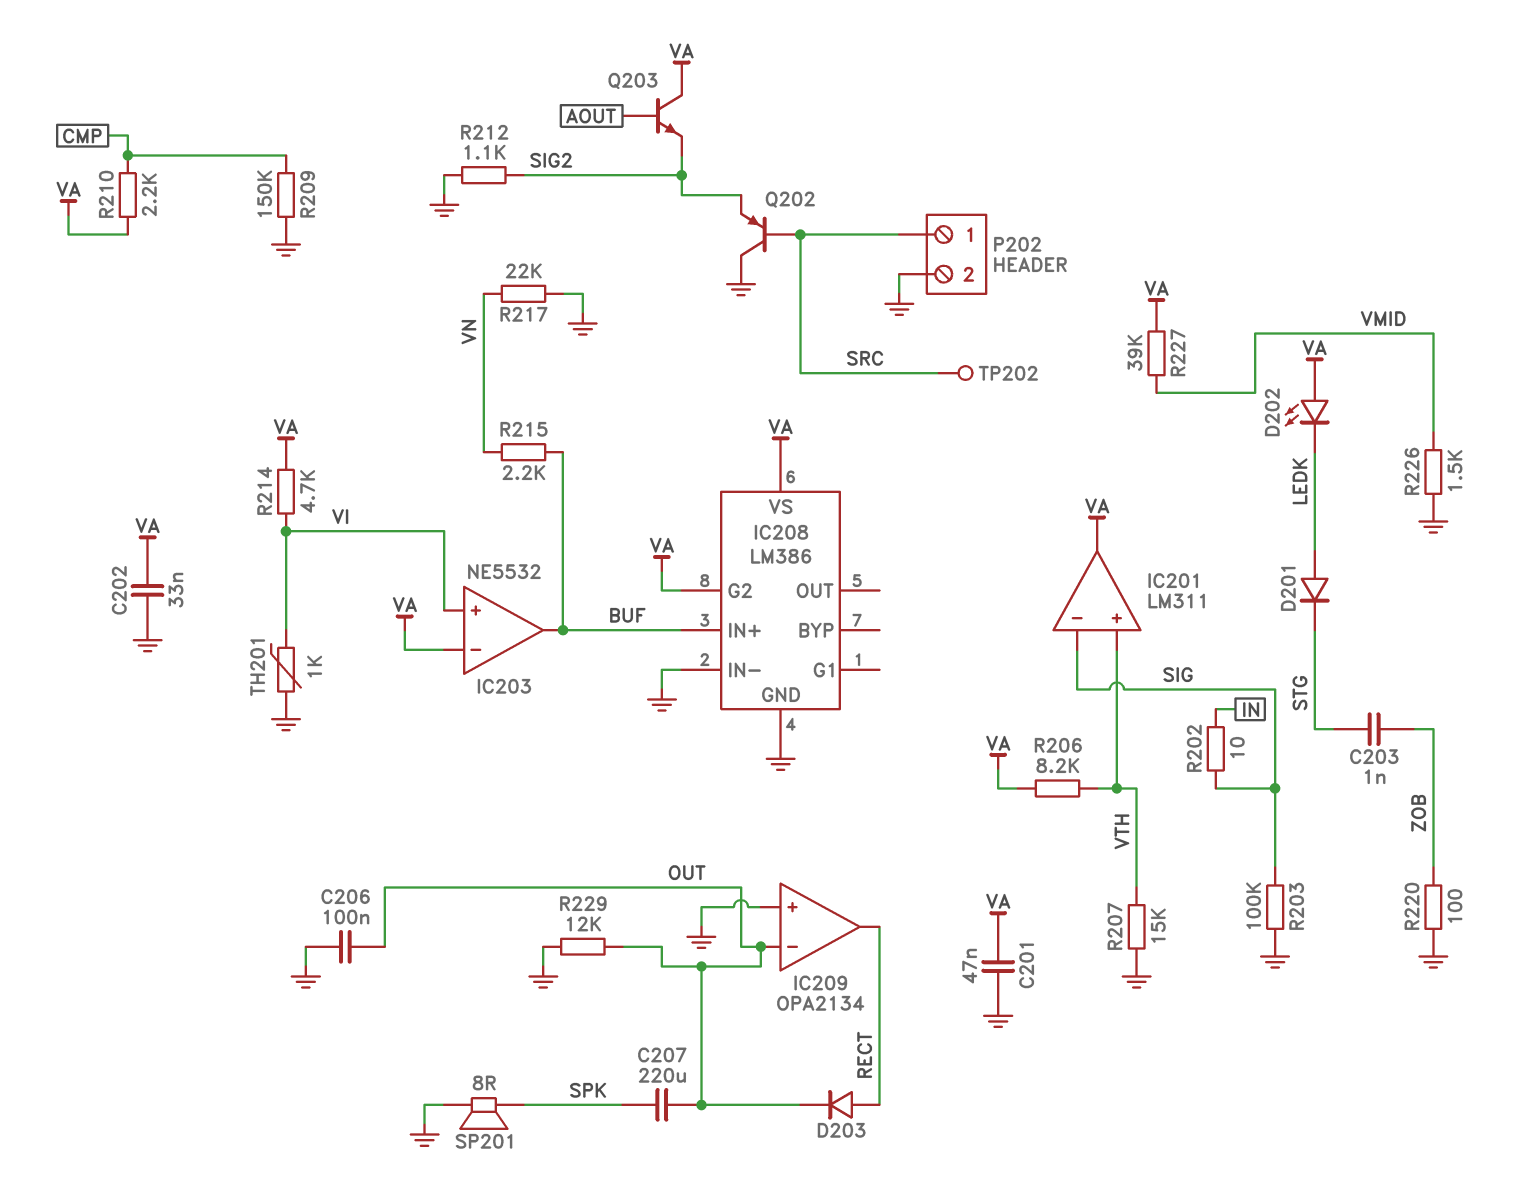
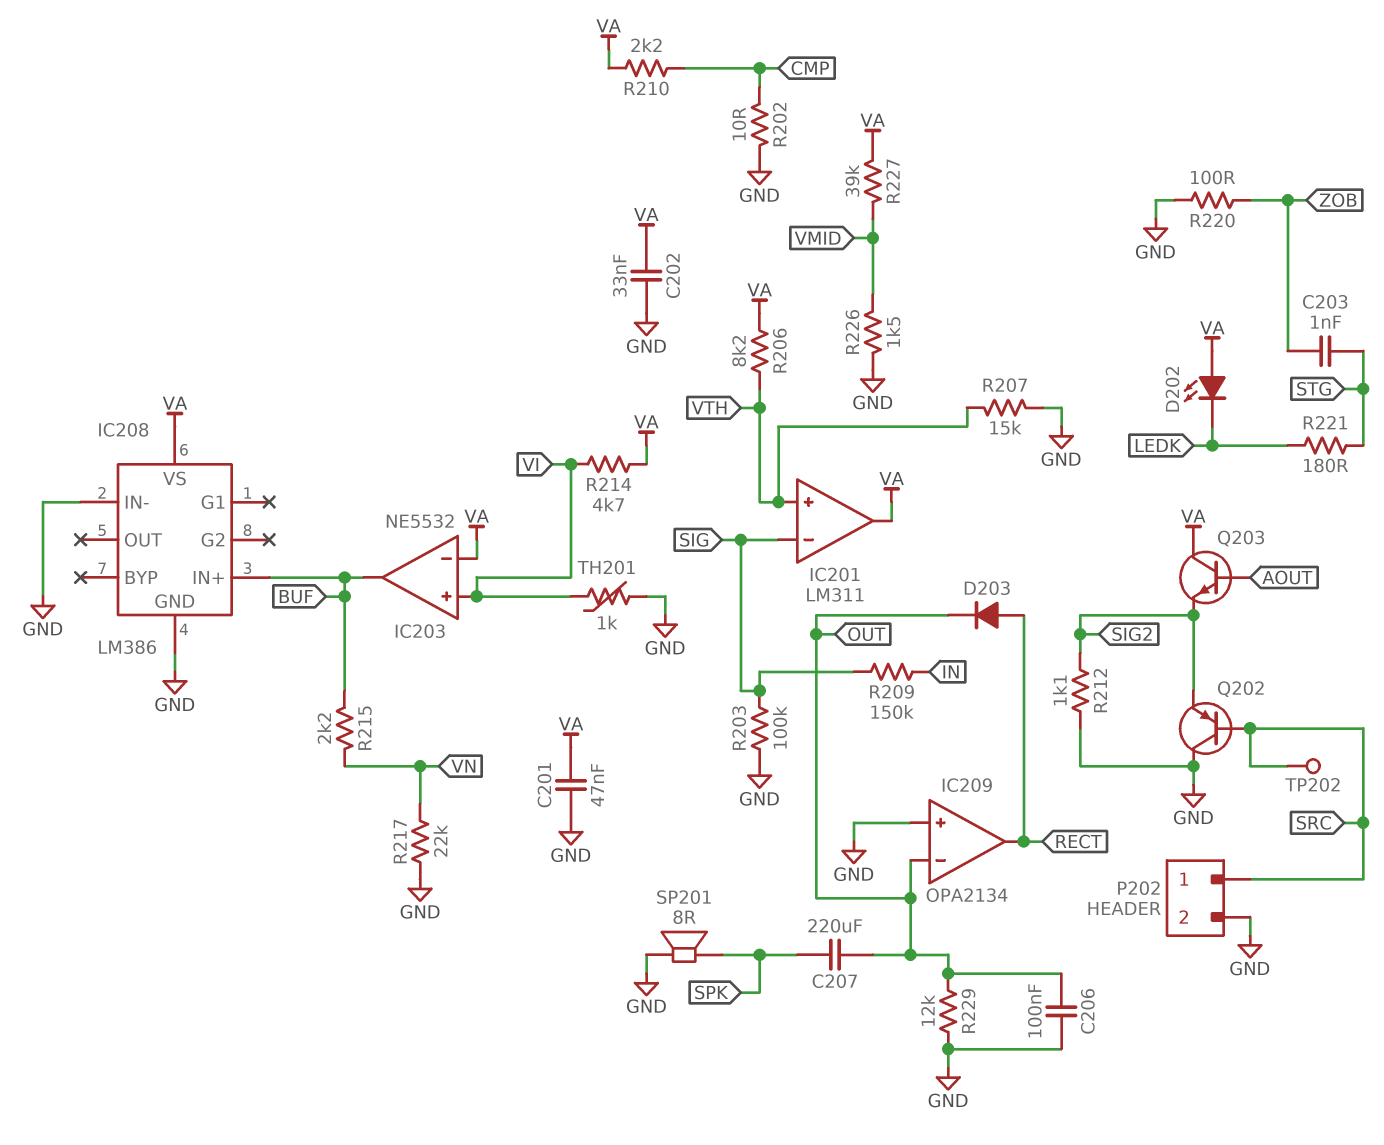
D201: diode (A LEDK, K STG) -> none
IC208 pin G2: VA -> none
R202: 10 (IN, SIG) -> 10 (CMP, GND)
R209: 150k (CMP, GND) -> 150k (IN, SIG)
R221: none -> 180 (LEDK, STG)

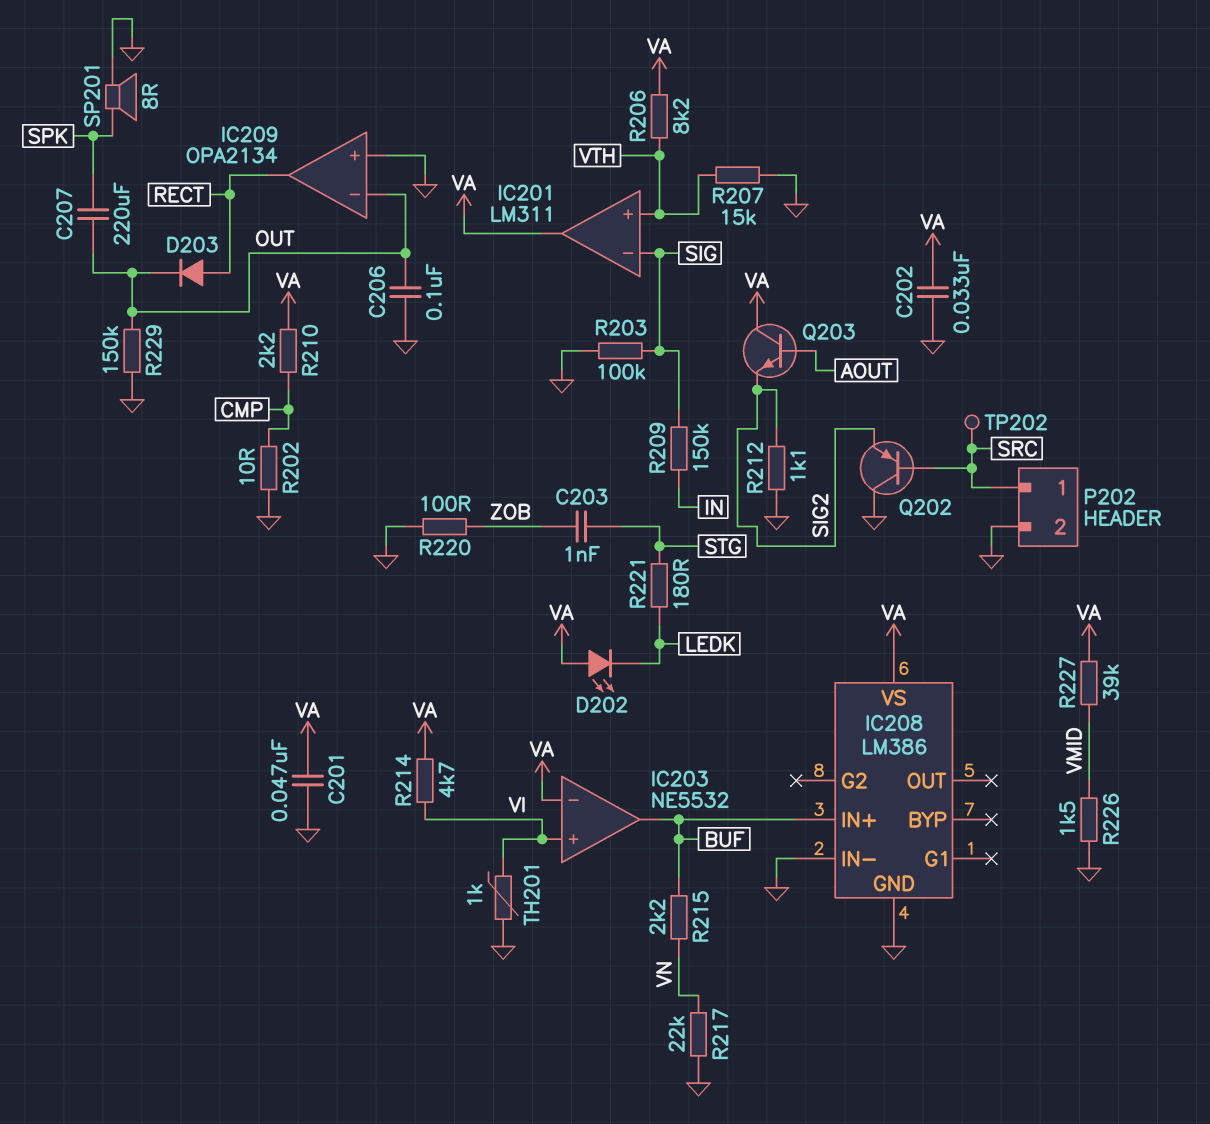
R229: 12k (GND, OUT) -> 150k (GND, OUT)

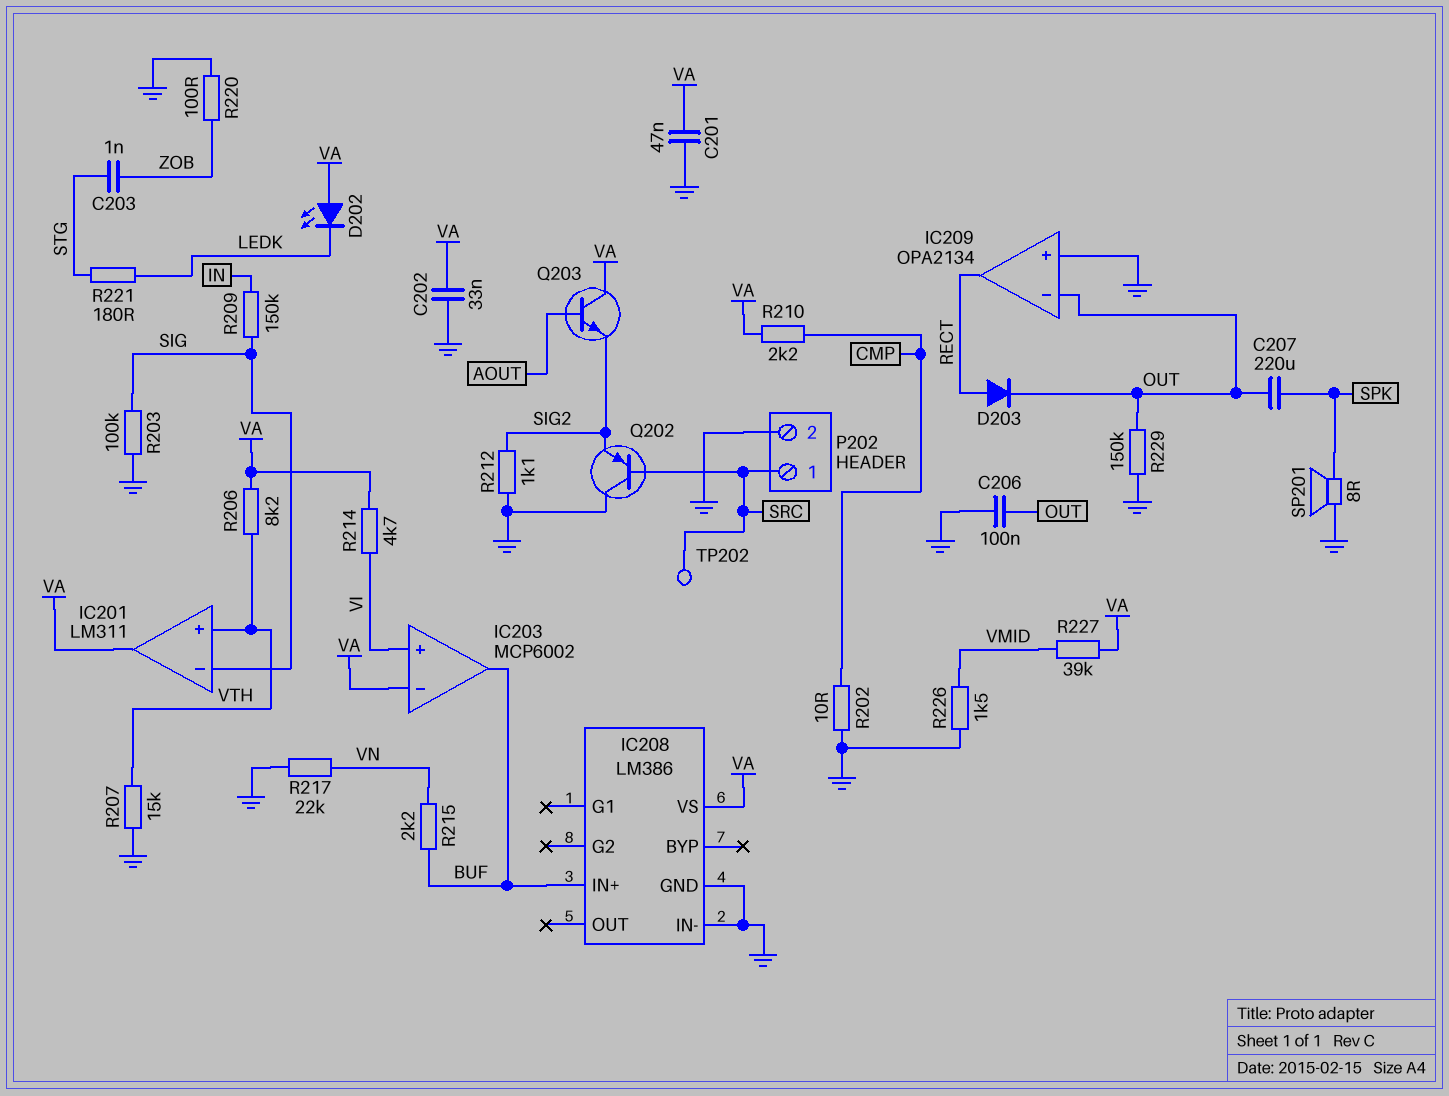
IC203: NE5532 -> MCP6002
TH201: 1k (GND, VI) -> none

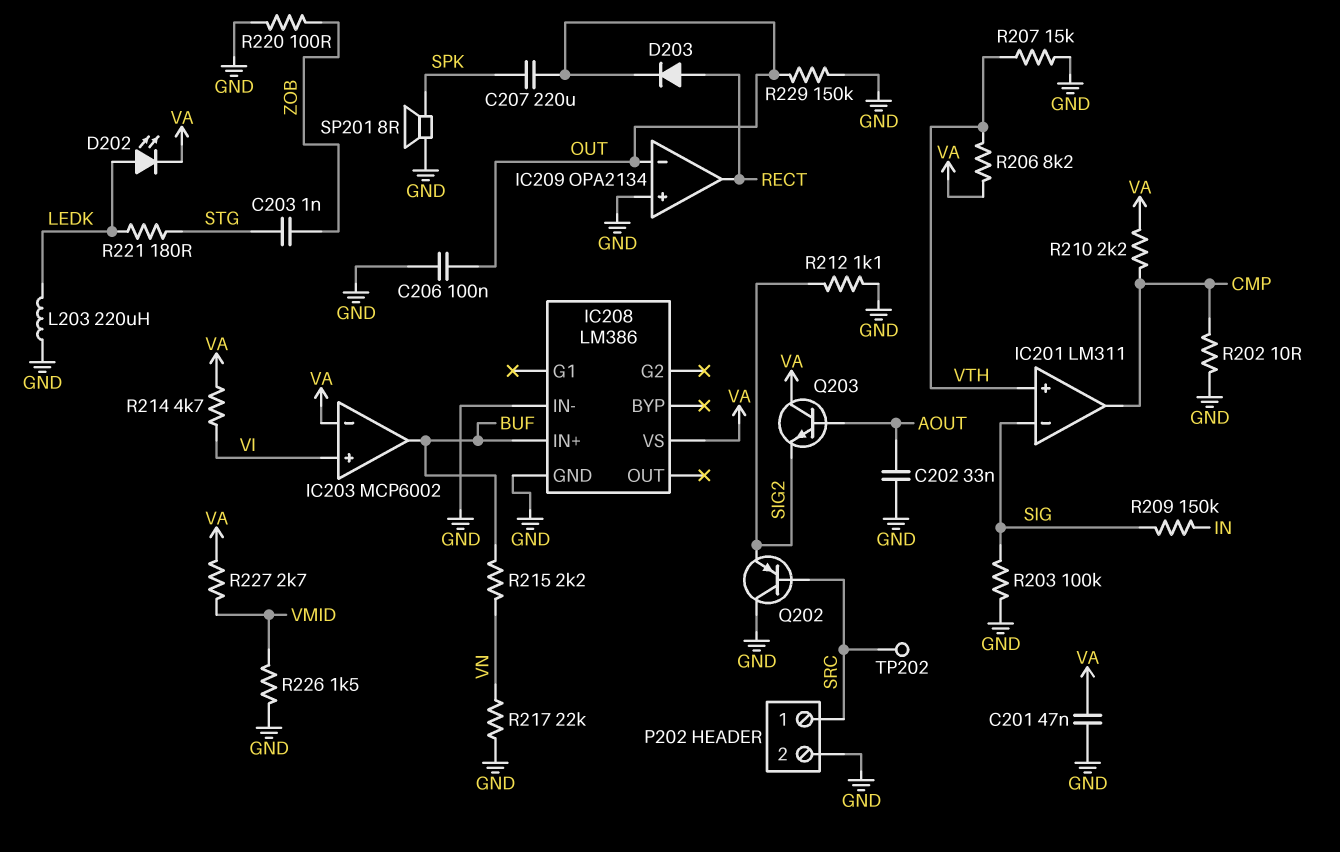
C202: 33nF (GND, VA) -> 33nF (AOUT, GND)
D202: LED (A VA, K LEDK) -> LED (A LEDK, K VA)
IC201 pin out: VA -> CMP
L203: none -> 220uH (GND, LEDK)
R227: 39k (VA, VMID) -> 2.7k (VA, VMID)

